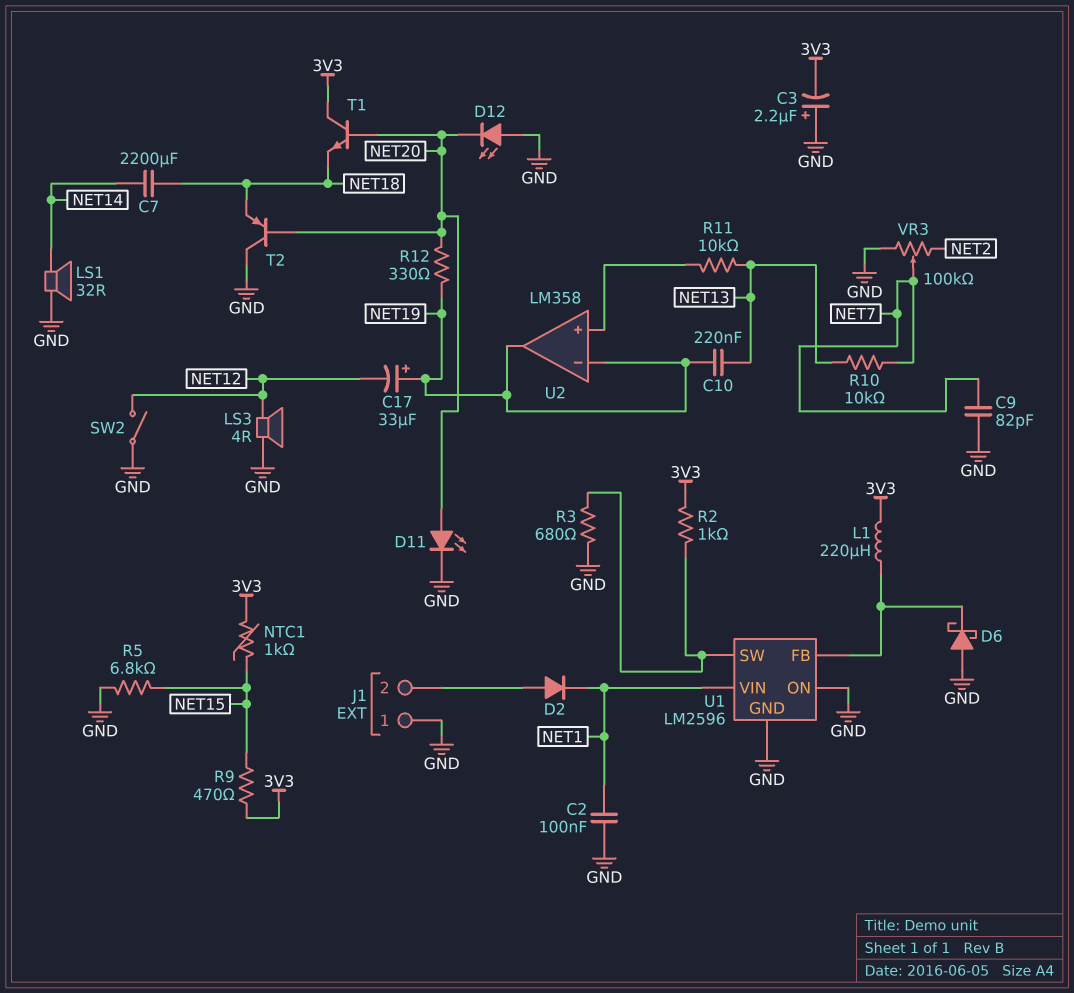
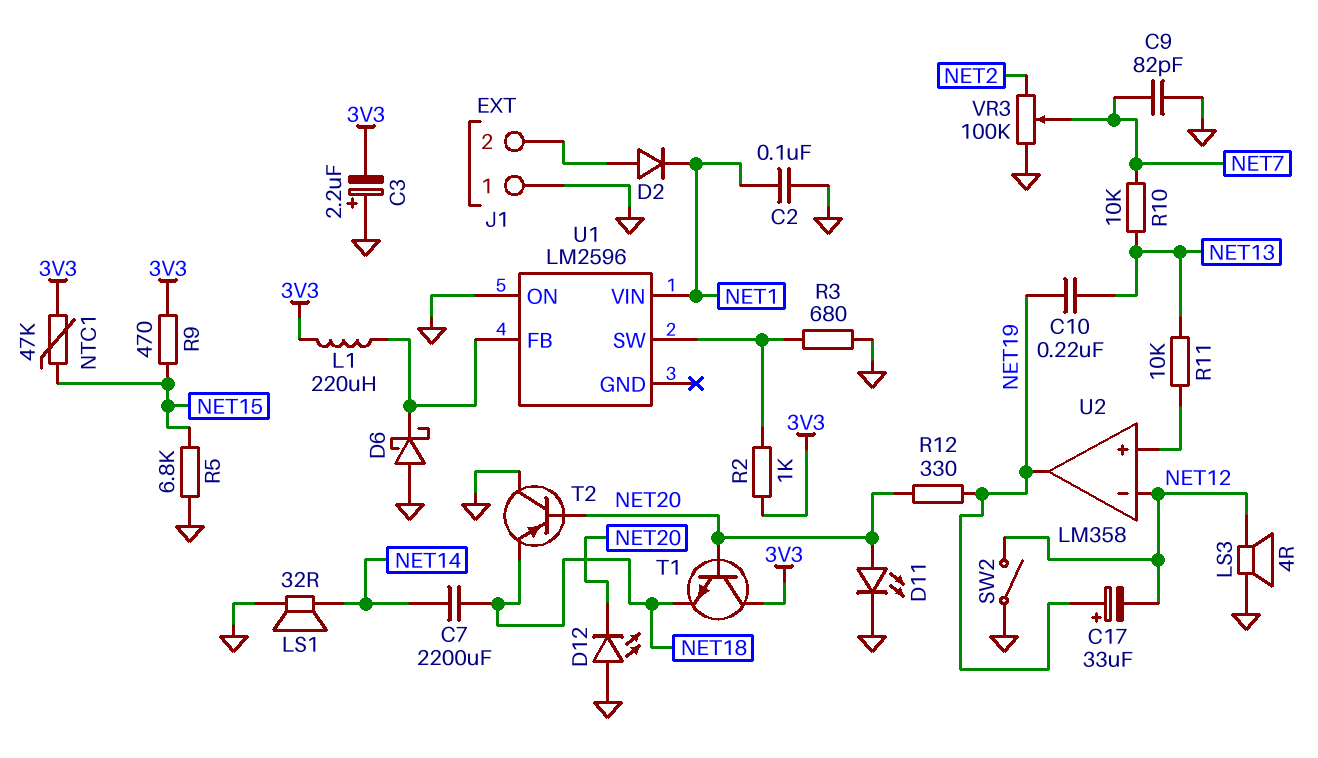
NTC1: 1k (3V3, NET15) -> 47k (3V3, NET15)
U1 pin GND: GND -> none
U2 pin in-: NET19 -> NET12

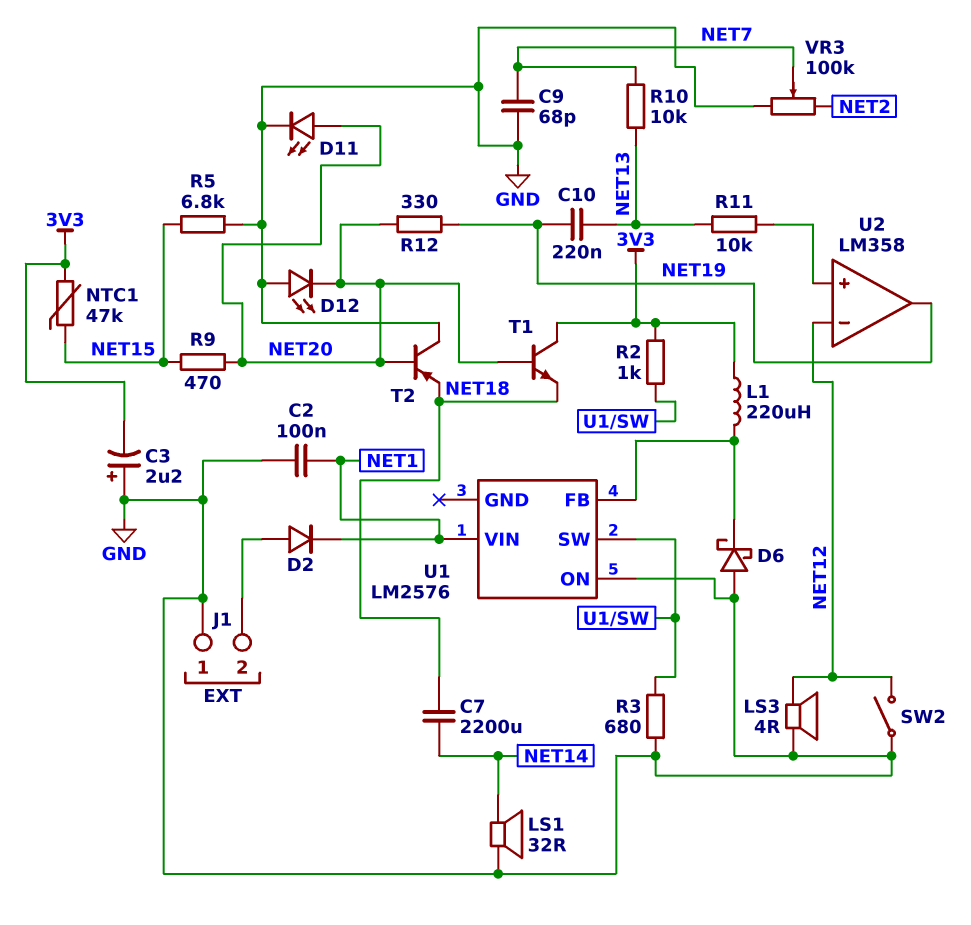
C9: 82pF (GND, NET7) -> 68pF (GND, NET7)
C17: 33uF (plus NET19, minus NET12) -> none
R9: 470 (3V3, NET15) -> 470 (NET15, NET20)
U1: LM2596 -> LM2576

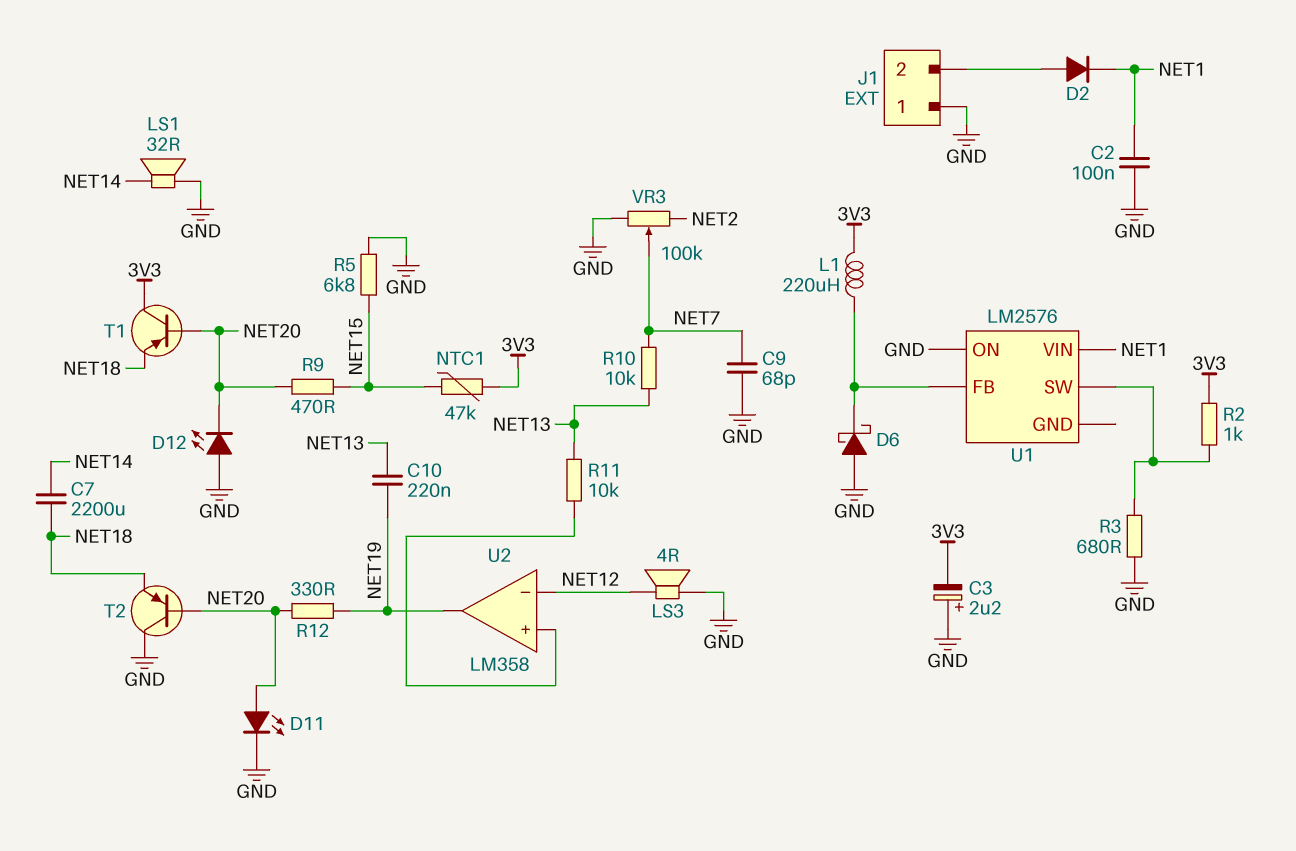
SW2: switch (GND, NET12) -> none
T1: NPN (B NET20, C 3V3, E NET18) -> PNP (B NET20, C 3V3, E NET18)

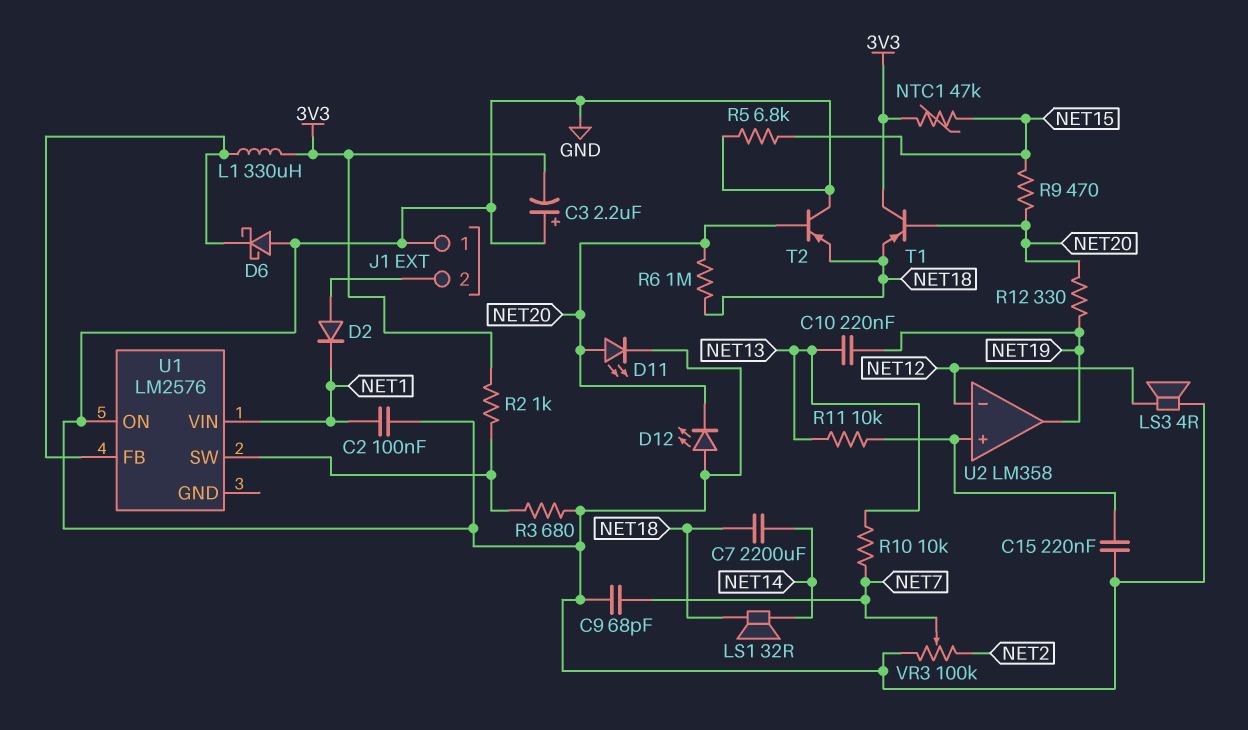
C15: none -> 220nF (GND, U2/in+)
L1: 220uH (3V3, U1/FB) -> 330uH (3V3, U1/FB)
LS1: speaker 32R (GND, NET14) -> speaker 32R (NET14, NET18)
R6: none -> 1M (NET18, NET20)

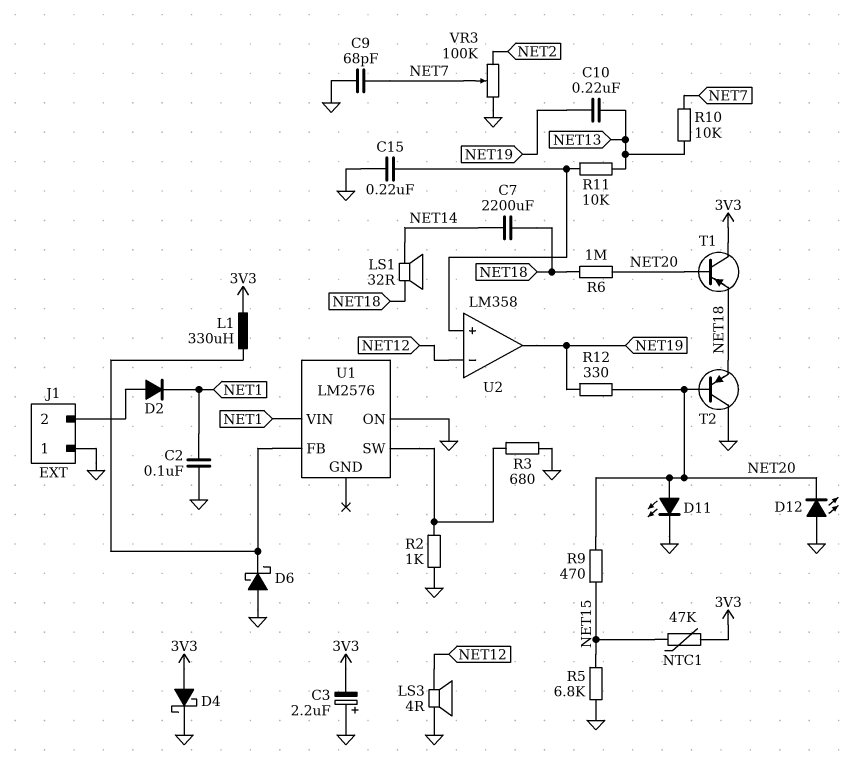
D4: none -> schottky (A 3V3, K GND)
R2: 1k (3V3, U1/SW) -> 1k (GND, U1/SW)

